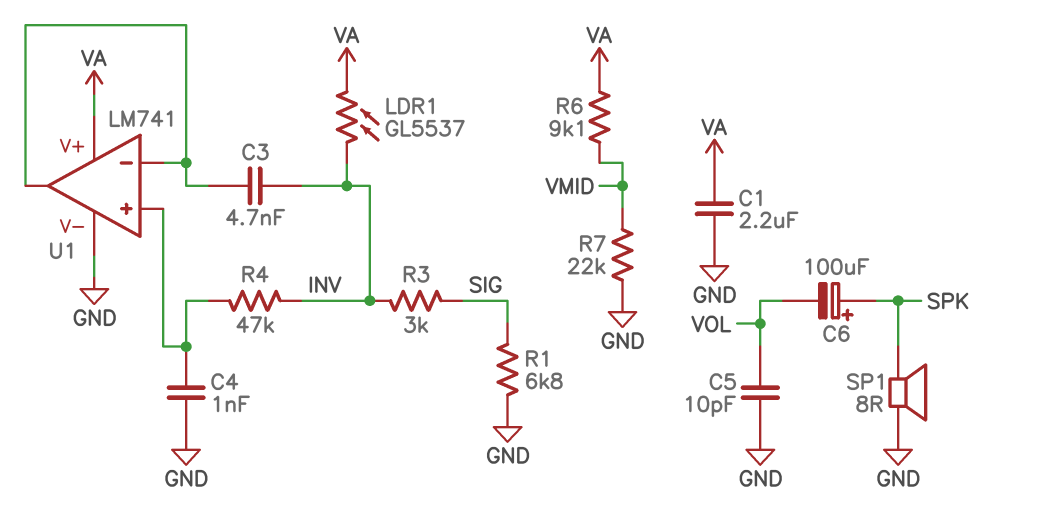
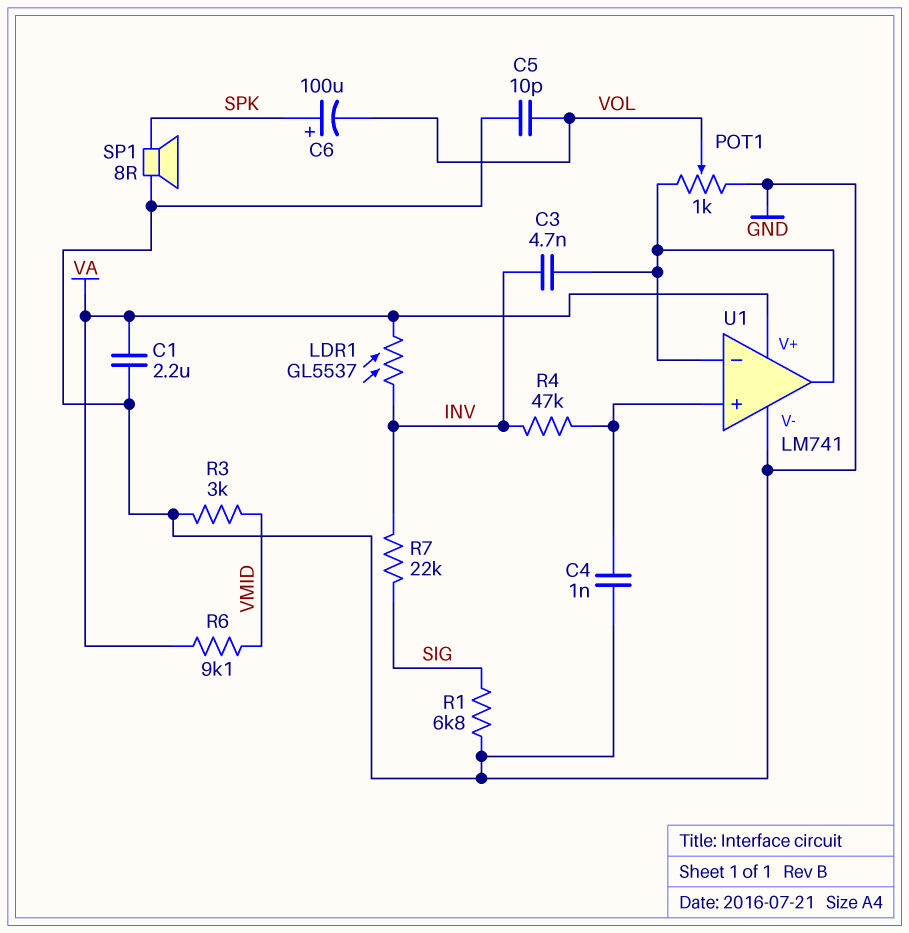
POT1: none -> 1k (GND, U1/in-, wiper VOL)
R3: 3k (INV, SIG) -> 3k (GND, VMID)
R7: 22k (GND, VMID) -> 22k (INV, SIG)

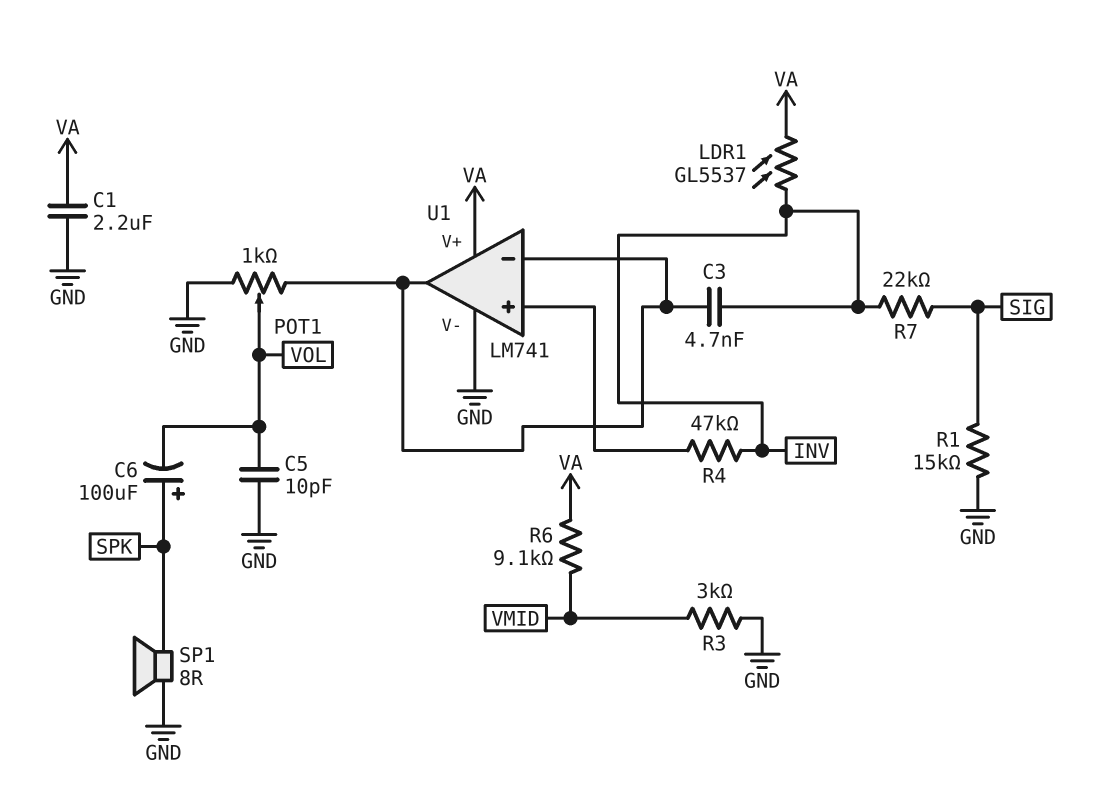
C4: 1nF (GND, U1/in+) -> none
R1: 6.8k (GND, SIG) -> 15k (GND, SIG)

